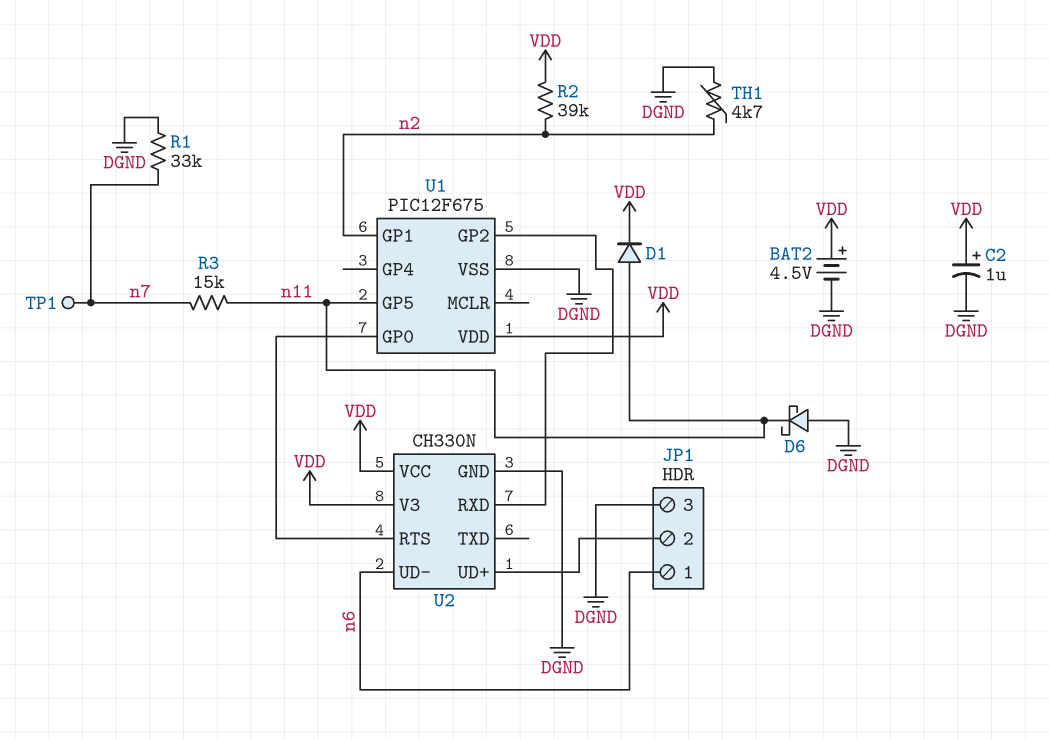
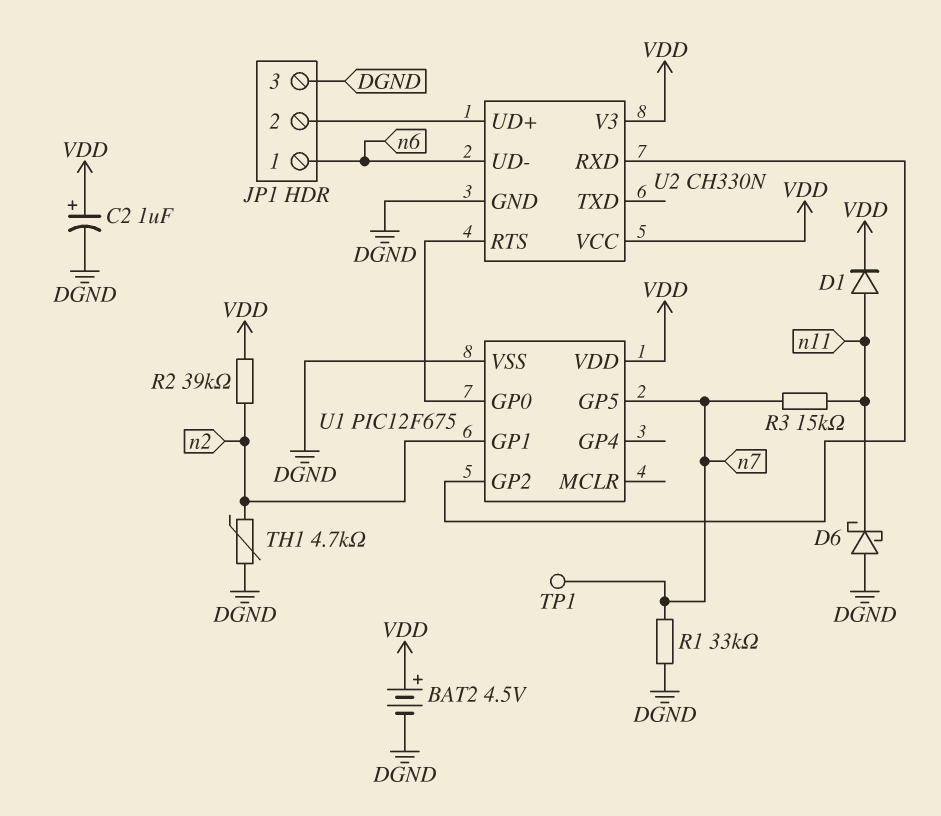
U1 pin GP5: n11 -> n7

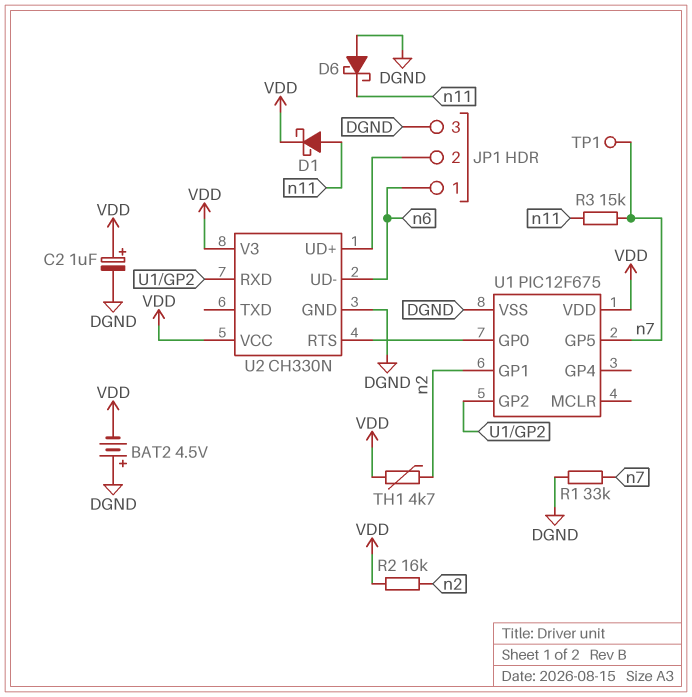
BAT2: 4.5V (plus VDD, minus DGND) -> 4.5V (plus DGND, minus VDD)
D1: diode (A n11, K VDD) -> schottky (A n11, K VDD)
R2: 39k (VDD, n2) -> 16k (VDD, n2)
TH1: 4.7k (DGND, n2) -> 4.7k (VDD, n2)

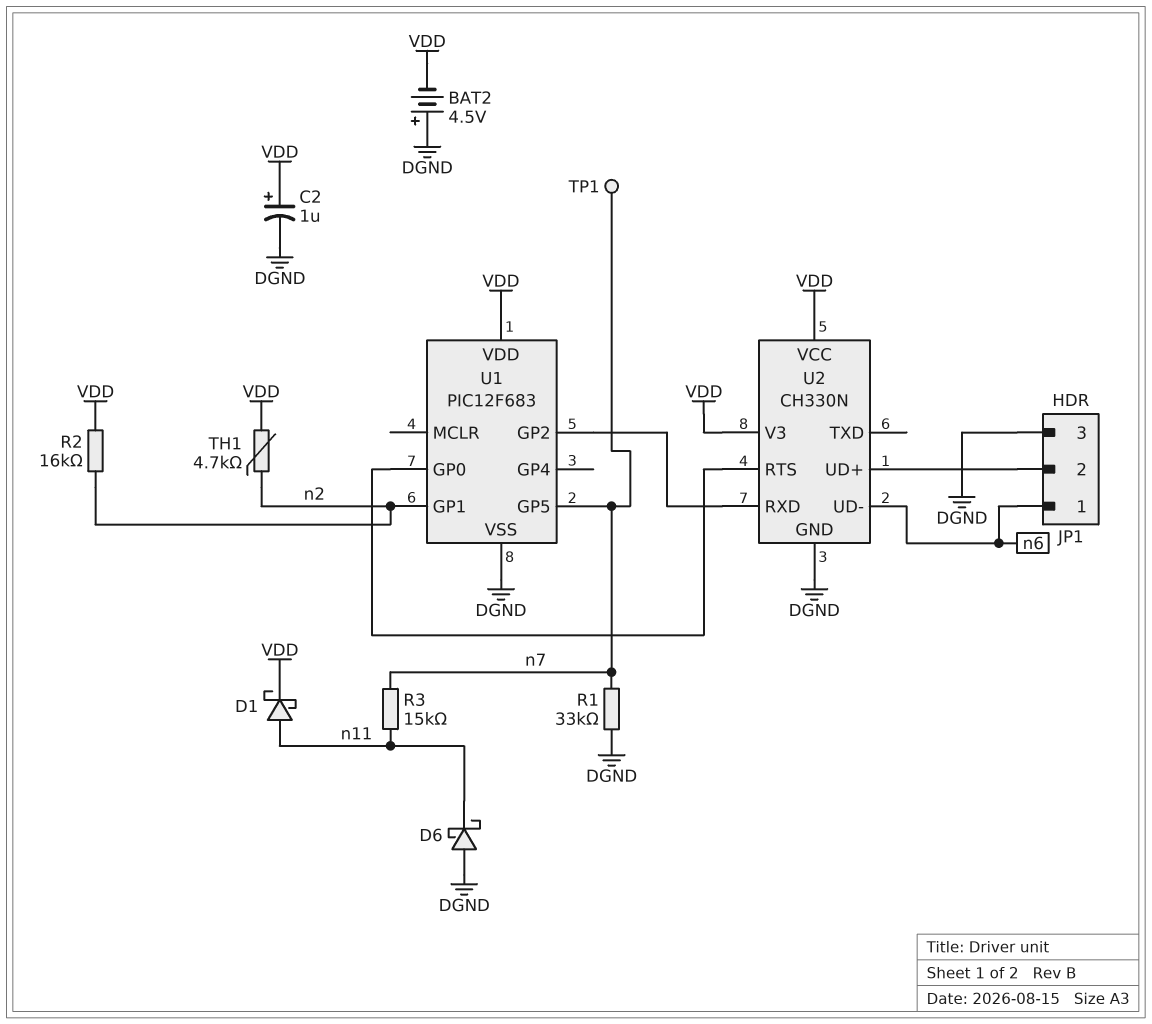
U1: PIC12F675 -> PIC12F683

